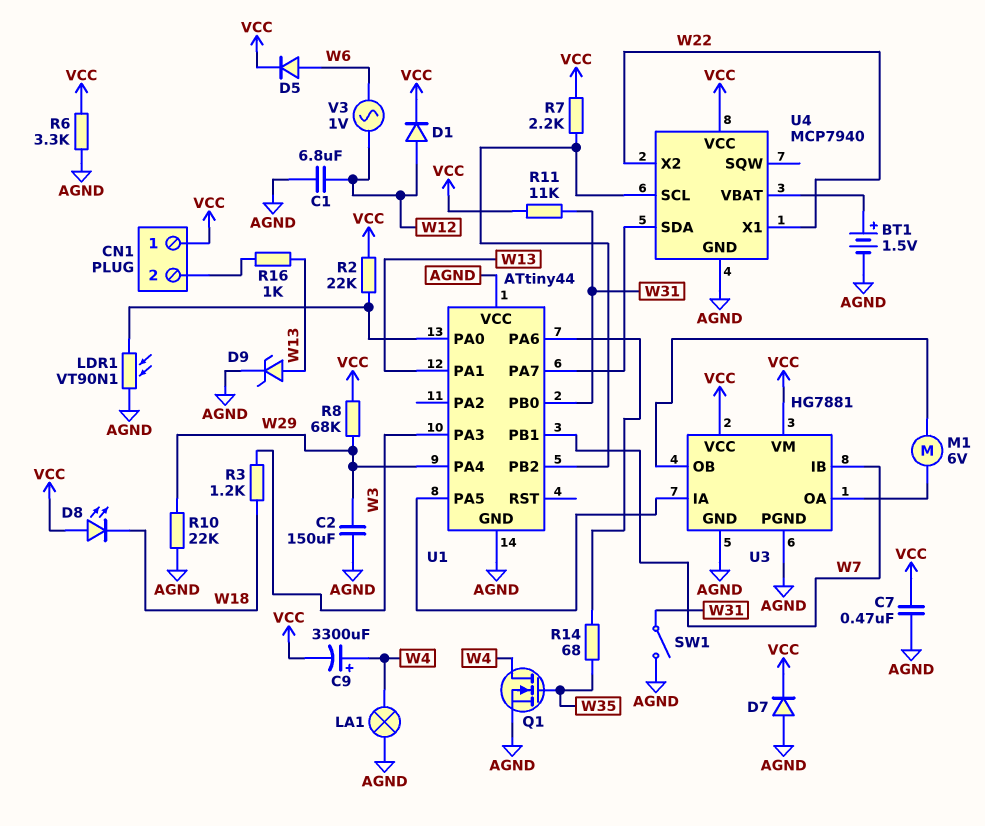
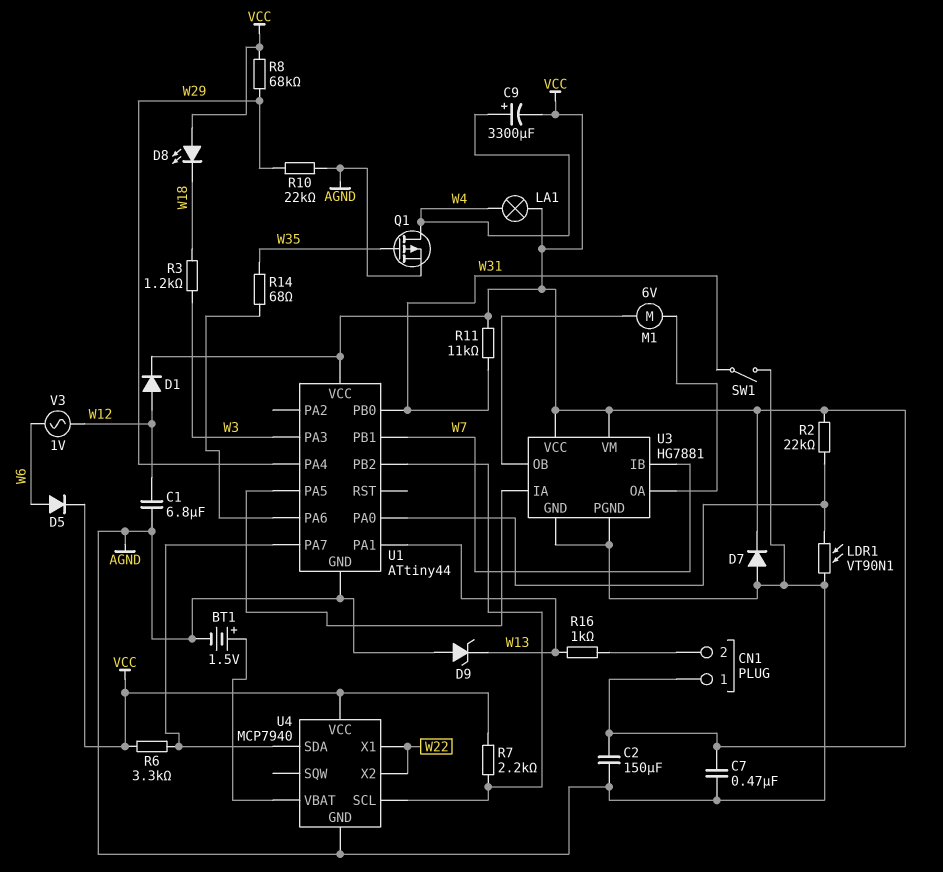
C2: 150uF (AGND, W29) -> 150uF (AGND, VCC)
D9: zener (A W13, K AGND) -> zener (A AGND, K W13)
LA1: lamp (AGND, W4) -> lamp (VCC, W4)
Q1: NMOS (G W35, D W4, S AGND) -> PMOS (G W35, D W4, S AGND)
R6: 3.3k (AGND, VCC) -> 3.3k (U1/PA7, VCC)
U1 pin VCC: AGND -> VCC

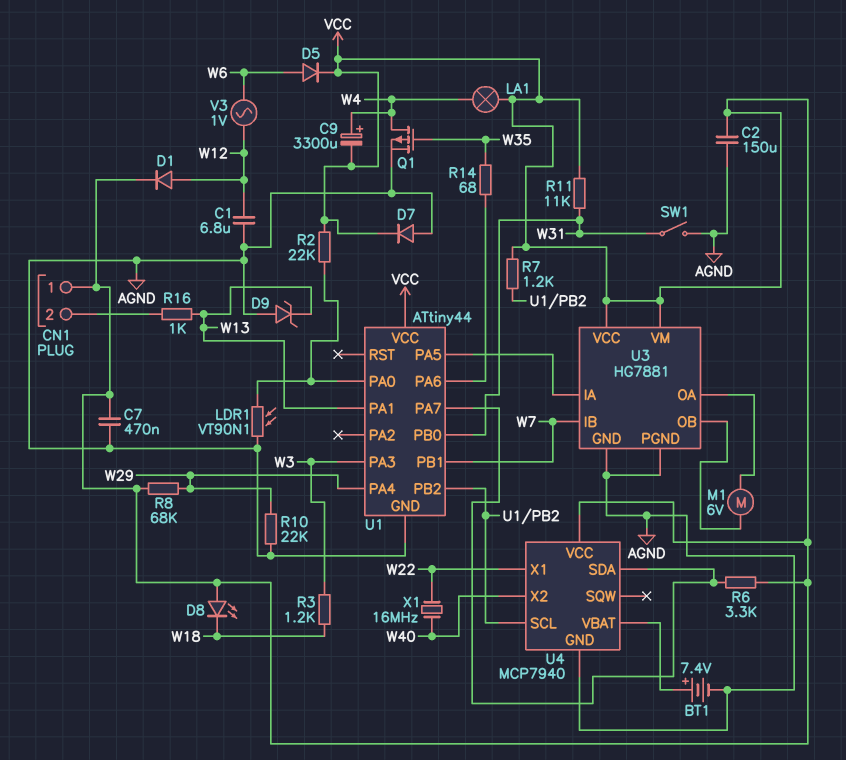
BT1: 1.5V (plus U4/VBAT, minus AGND) -> 7.4V (plus U4/VBAT, minus AGND)
R7: 2.2k (U1/PB2, VCC) -> 1.2k (U1/PB2, VCC)
U4 pin X2: W22 -> W40
X1: none -> 16MHz (W22, W40)

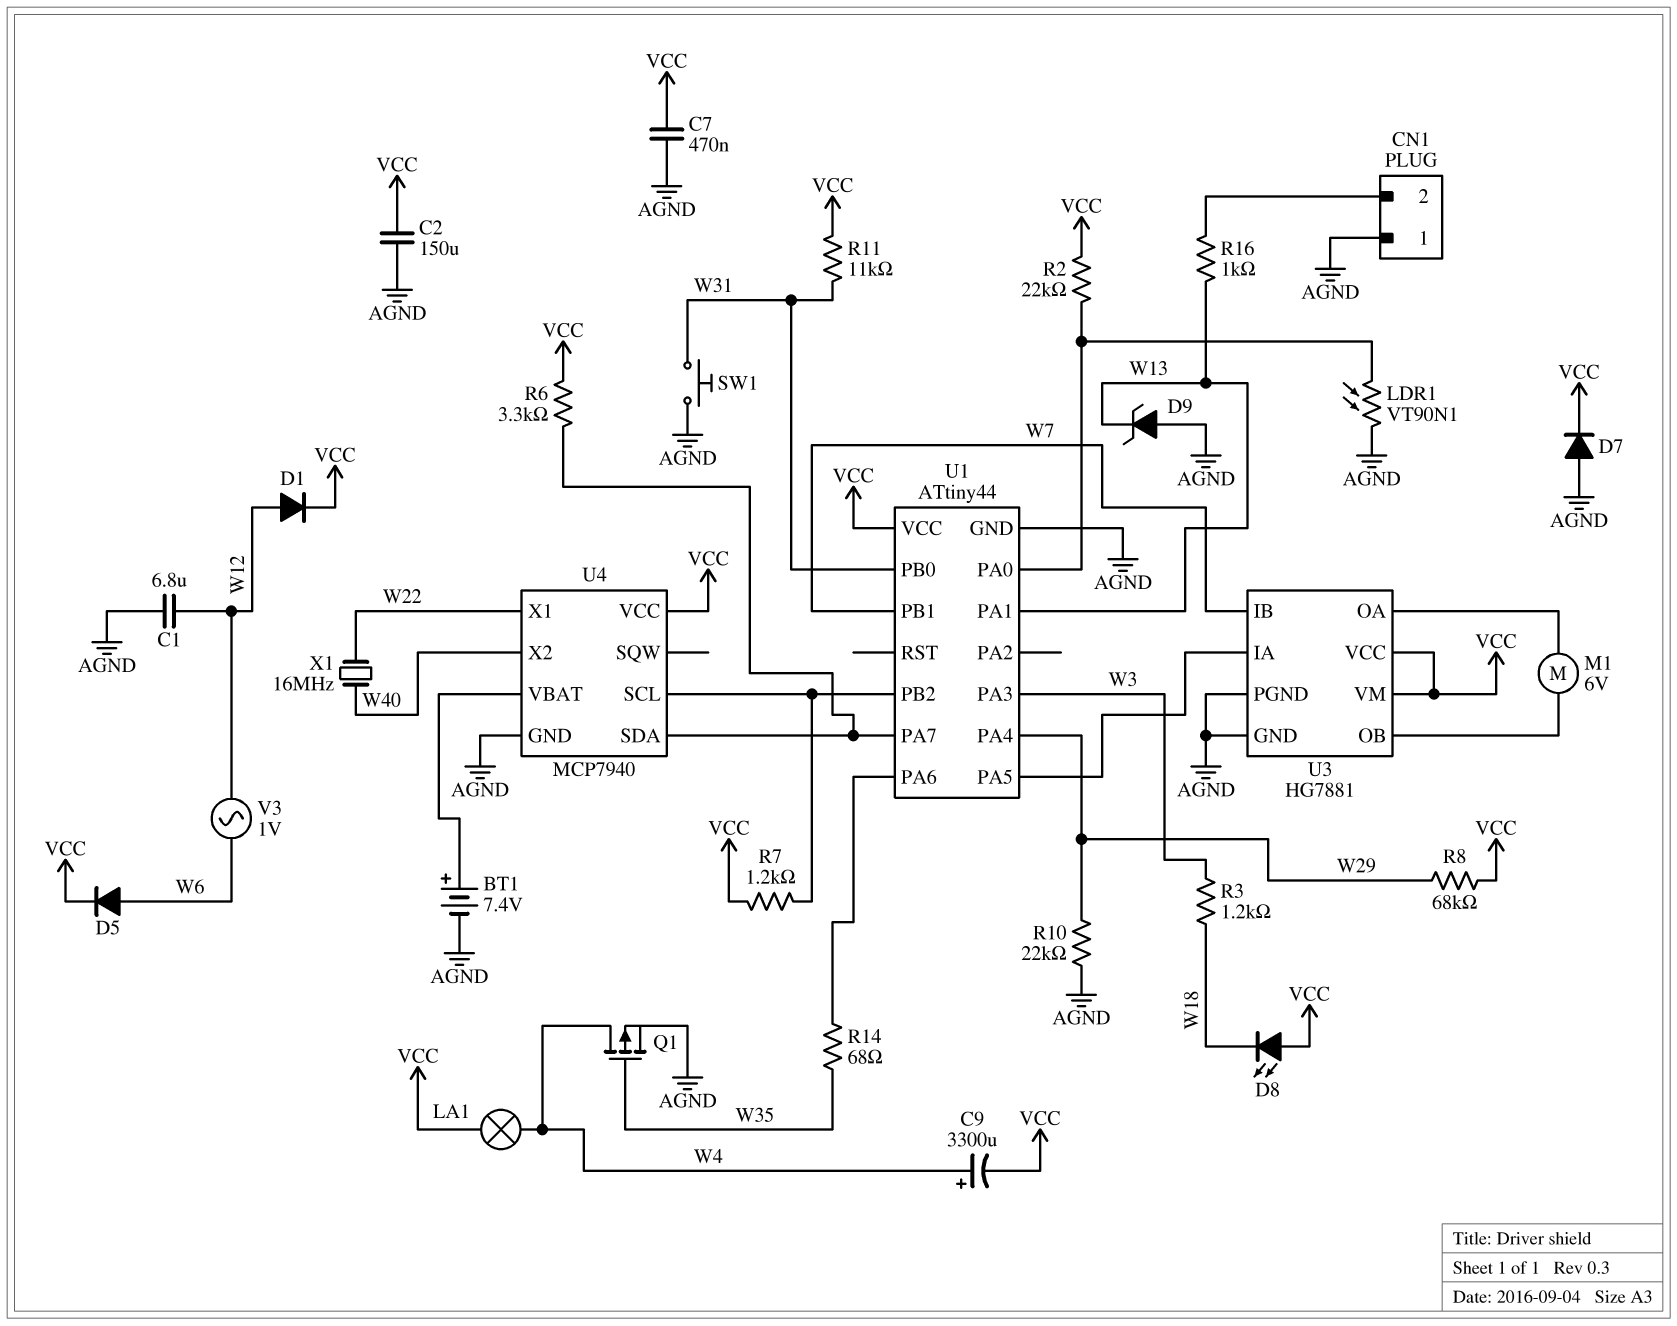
CN1 pin 1: VCC -> AGND
SW1: switch (AGND, W31) -> button (AGND, W31)

